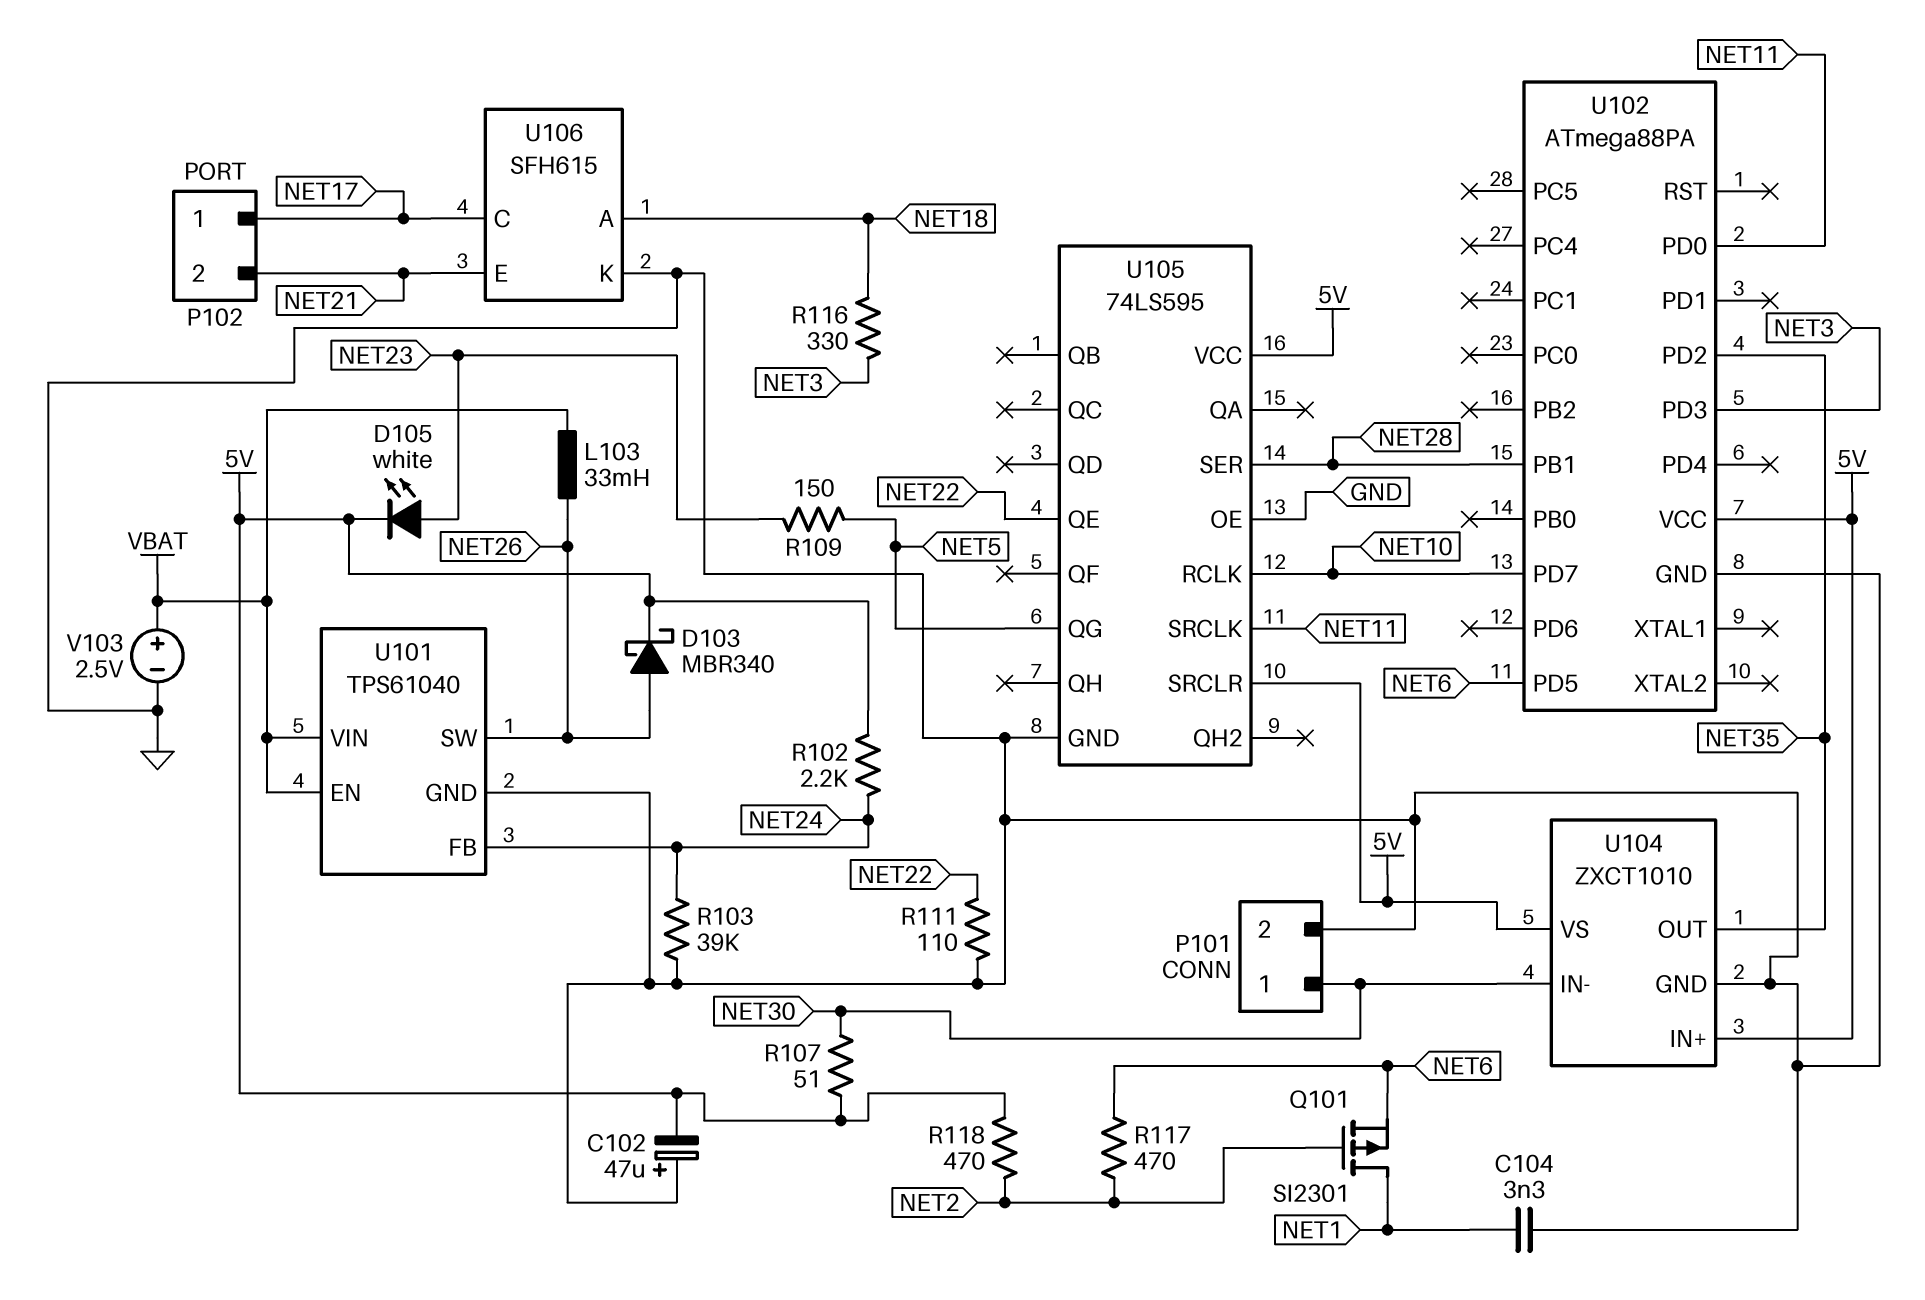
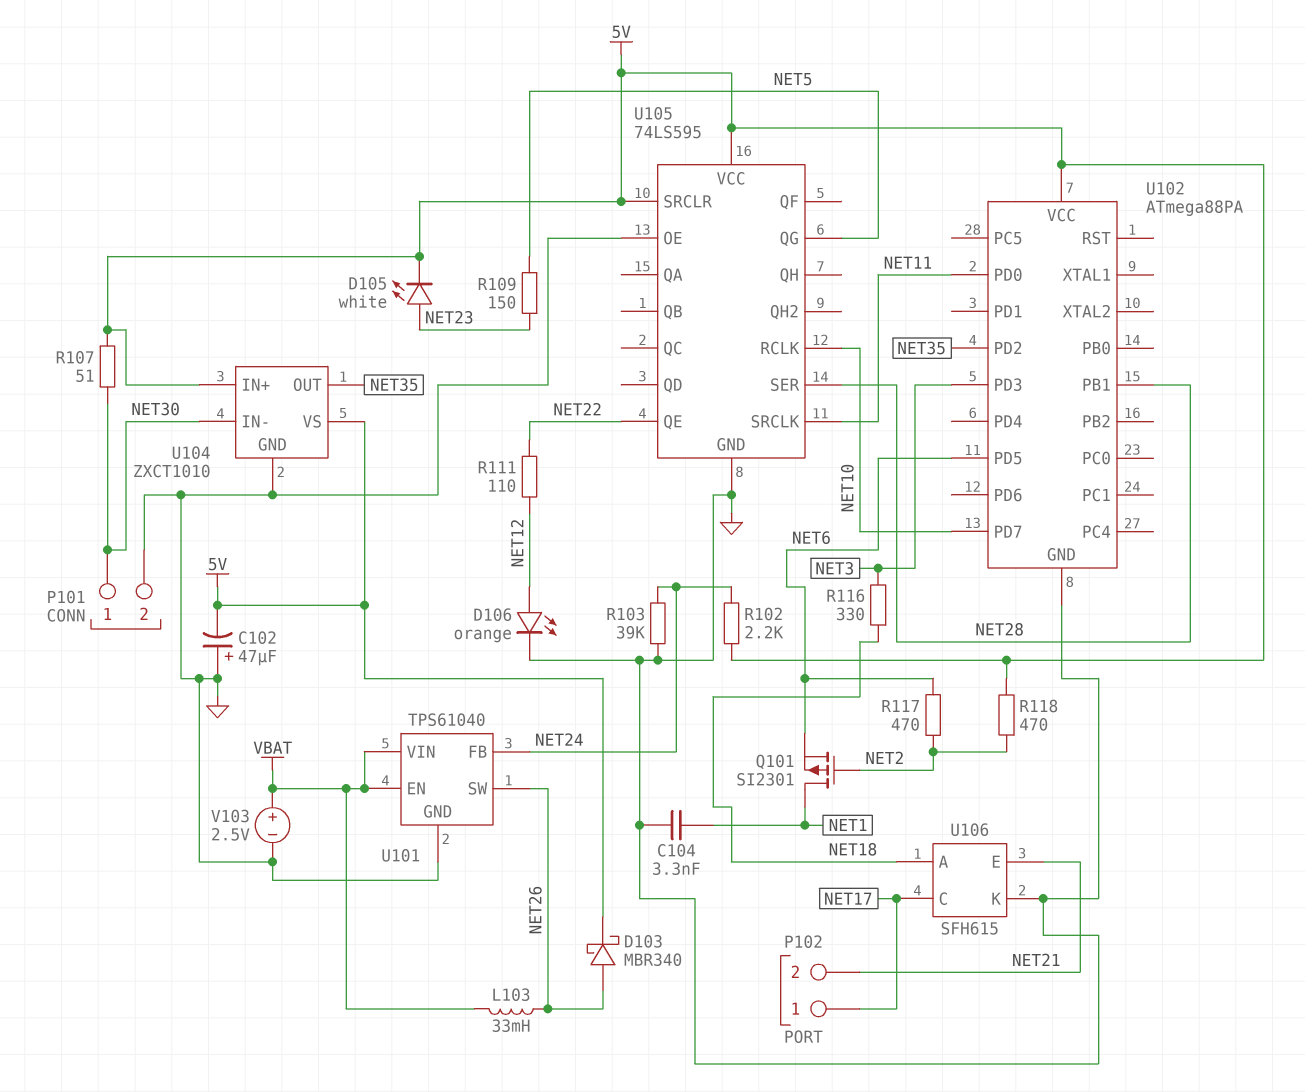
D106: none -> LED orange (A NET12, K GND)
R111: 110 (GND, NET22) -> 110 (NET12, NET22)

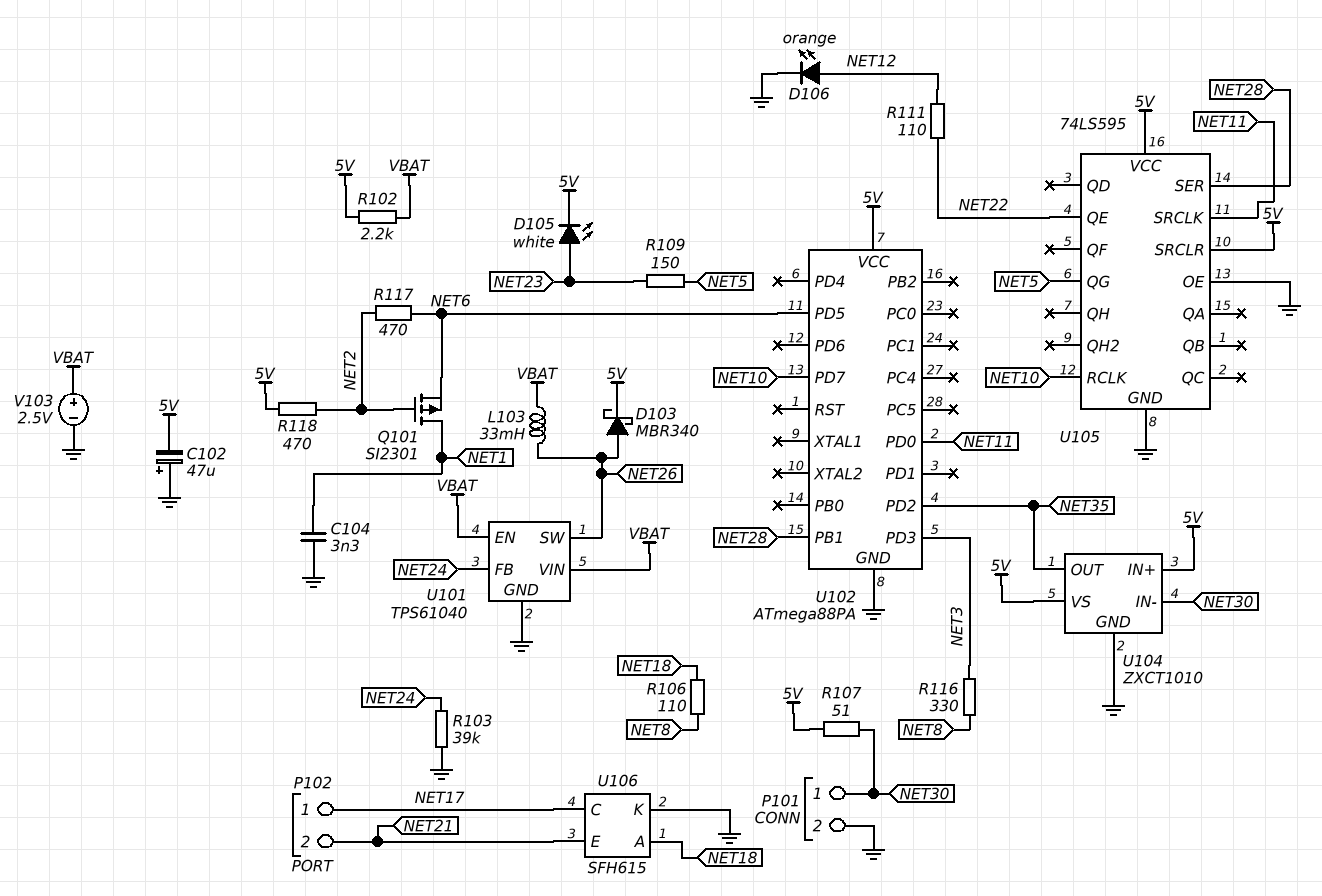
R102: 2.2k (5V, NET24) -> 2.2k (5V, VBAT)
R106: none -> 110 (NET8, NET18)
R116: 330 (NET3, NET18) -> 330 (NET3, NET8)

